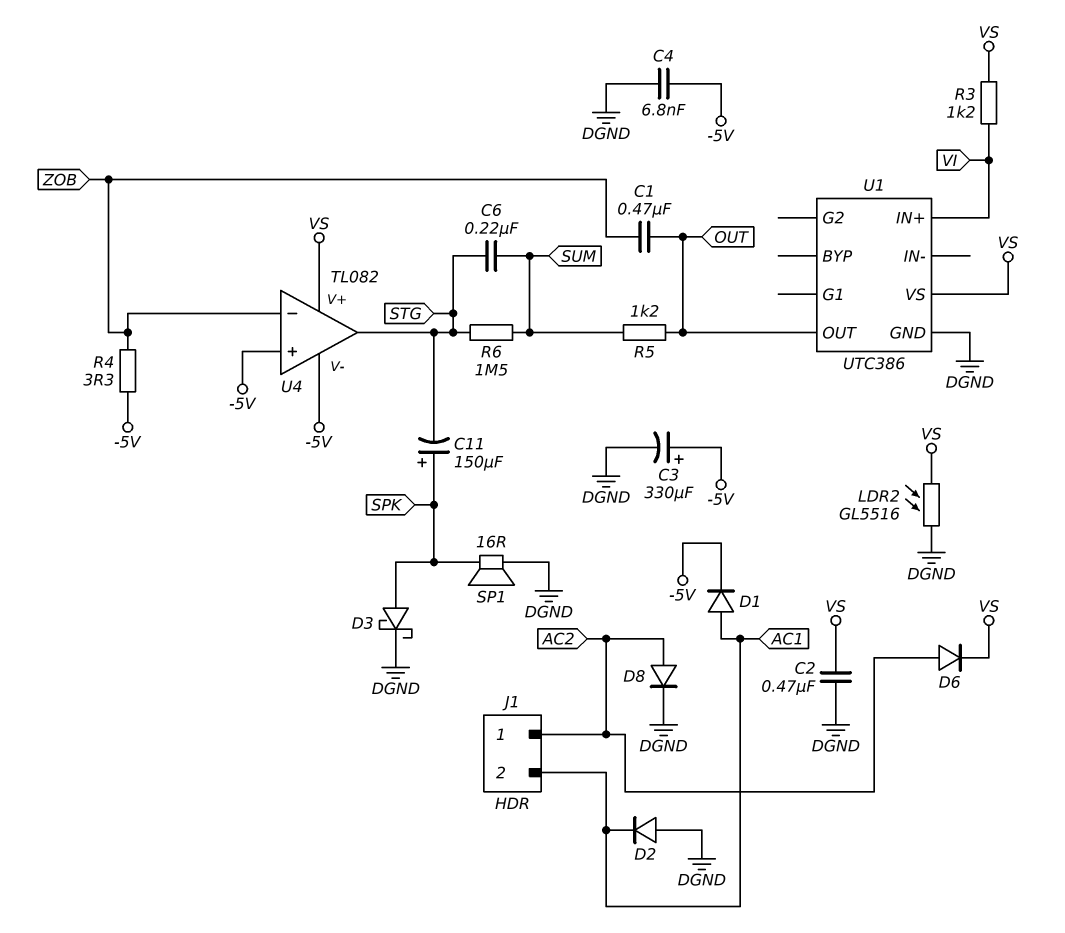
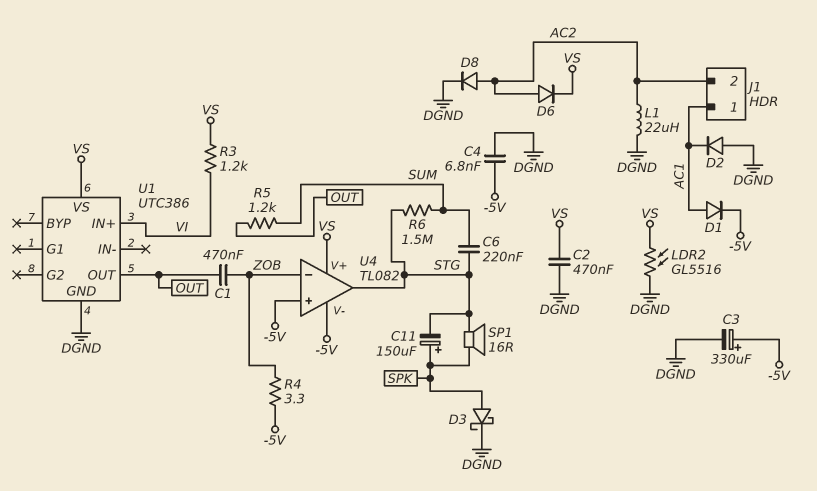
J1 pin 1: AC2 -> AC1
J1 pin 2: AC1 -> AC2
L1: none -> 22uH (AC2, DGND)
SP1: speaker 16R (DGND, SPK) -> speaker 16R (SPK, STG)

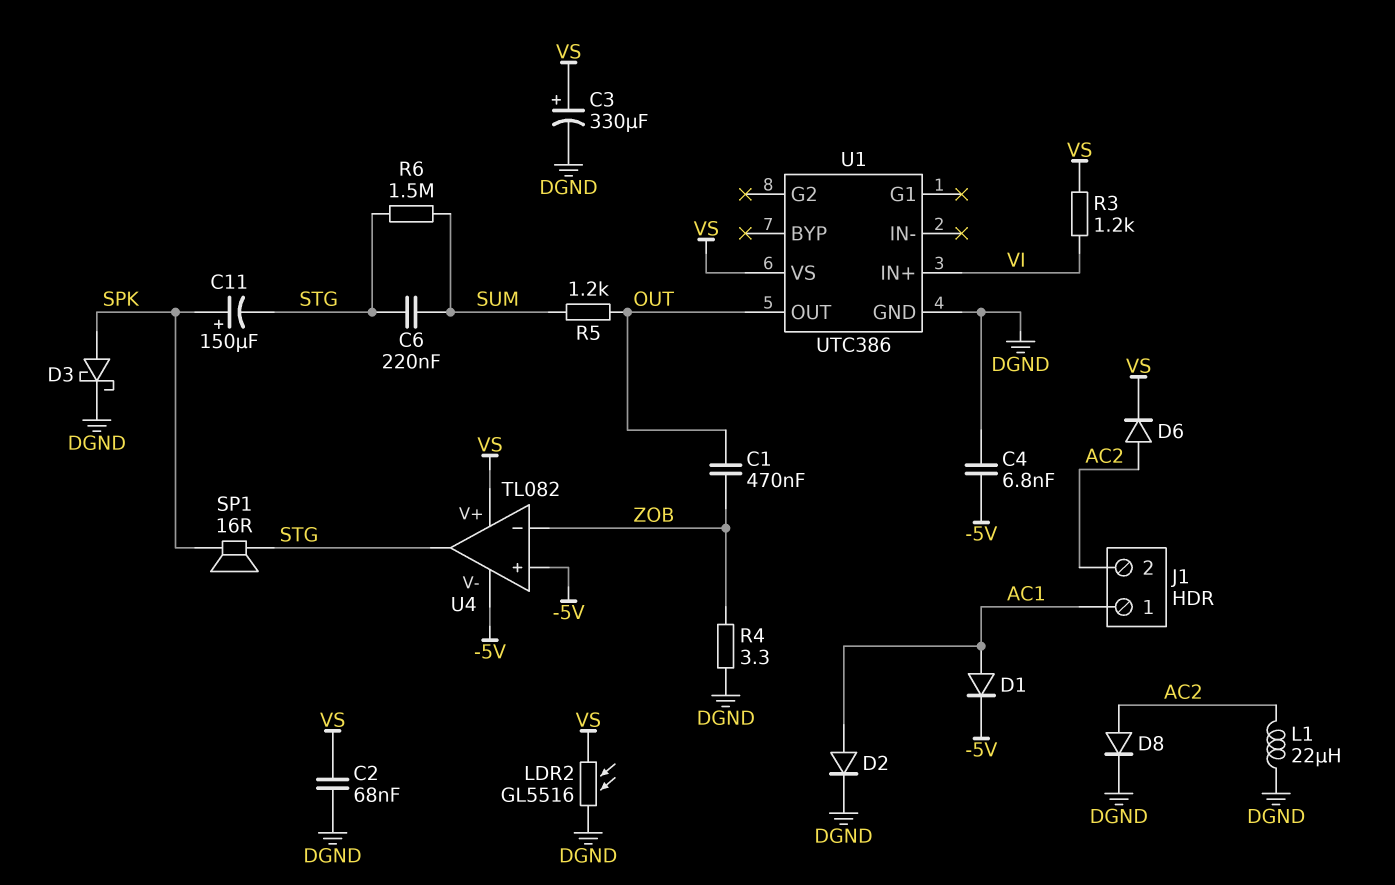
C2: 470nF (DGND, VS) -> 68nF (DGND, VS)
C3: 330uF (plus -5V, minus DGND) -> 330uF (plus VS, minus DGND)
D2: diode (A DGND, K AC1) -> diode (A AC1, K DGND)
R4: 3.3 (-5V, ZOB) -> 3.3 (DGND, ZOB)

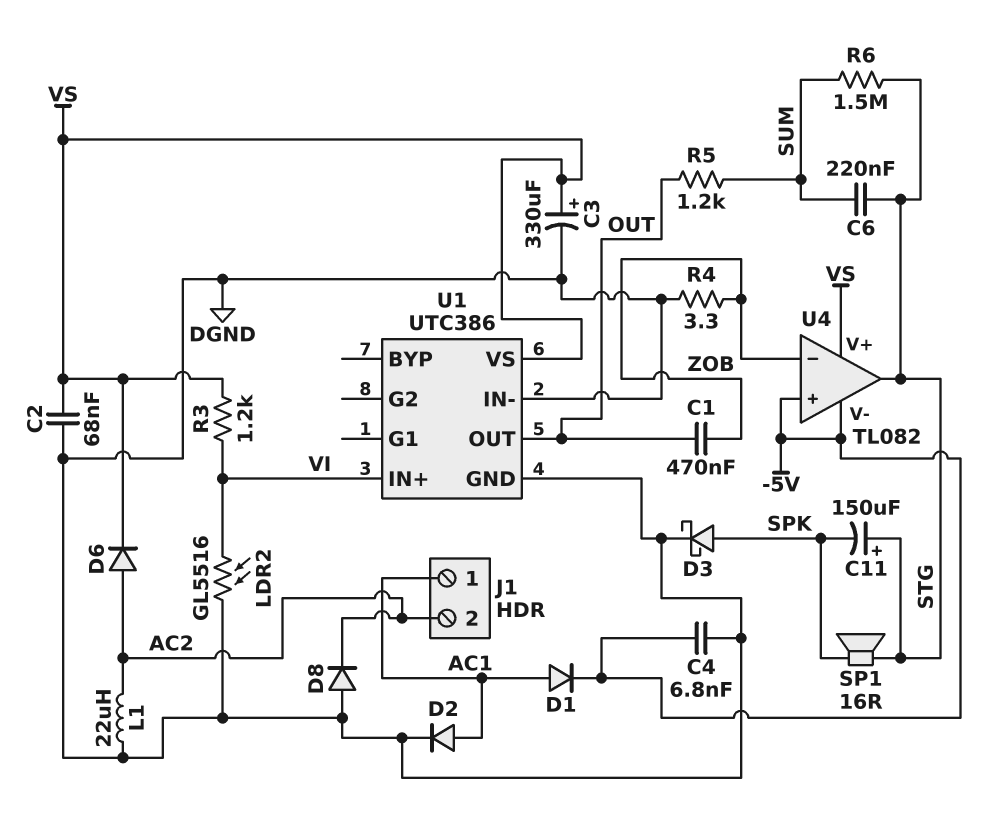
C11: 150uF (plus SPK, minus STG) -> 150uF (plus STG, minus SPK)
D8: diode (A AC2, K DGND) -> diode (A DGND, K AC2)
LDR2: GL5516 (DGND, VS) -> GL5516 (DGND, VI)
U1 pin IN-: none -> DGND

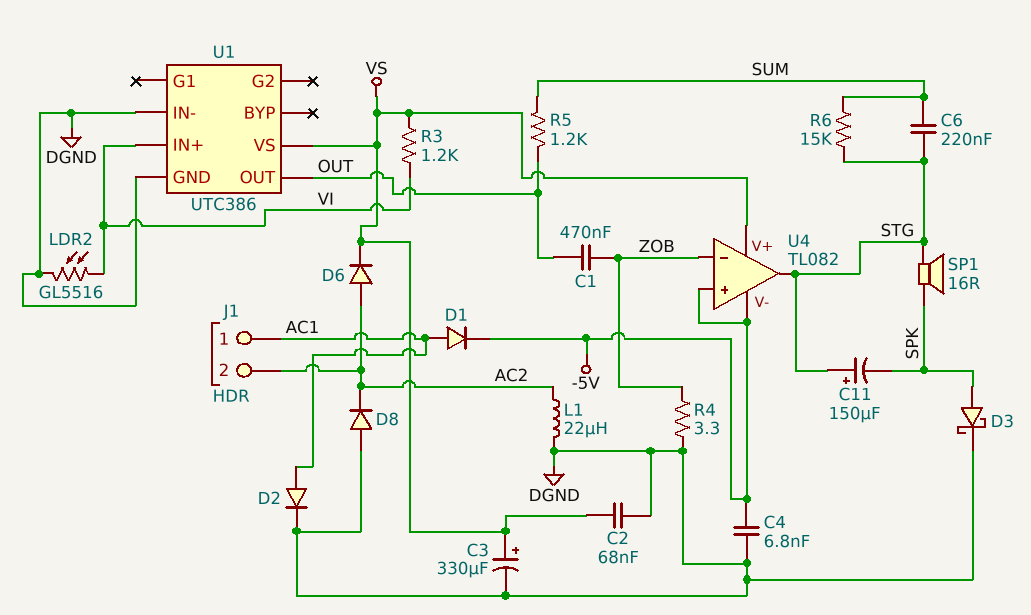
R6: 1.5M (STG, SUM) -> 15k (STG, SUM)

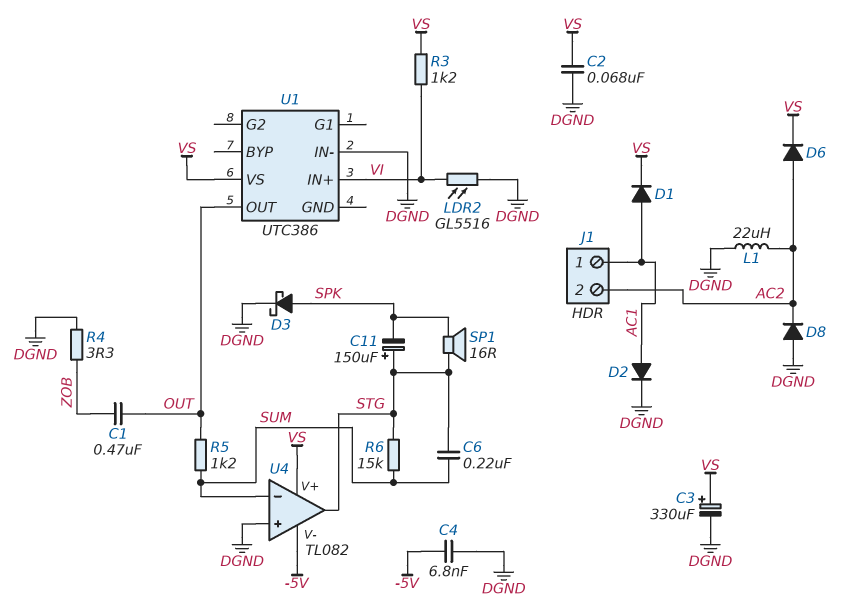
D1: diode (A AC1, K -5V) -> diode (A AC1, K VS)
U1 pin GND: DGND -> none
U4 pin in+: -5V -> DGND
U4 pin in-: ZOB -> SUM

